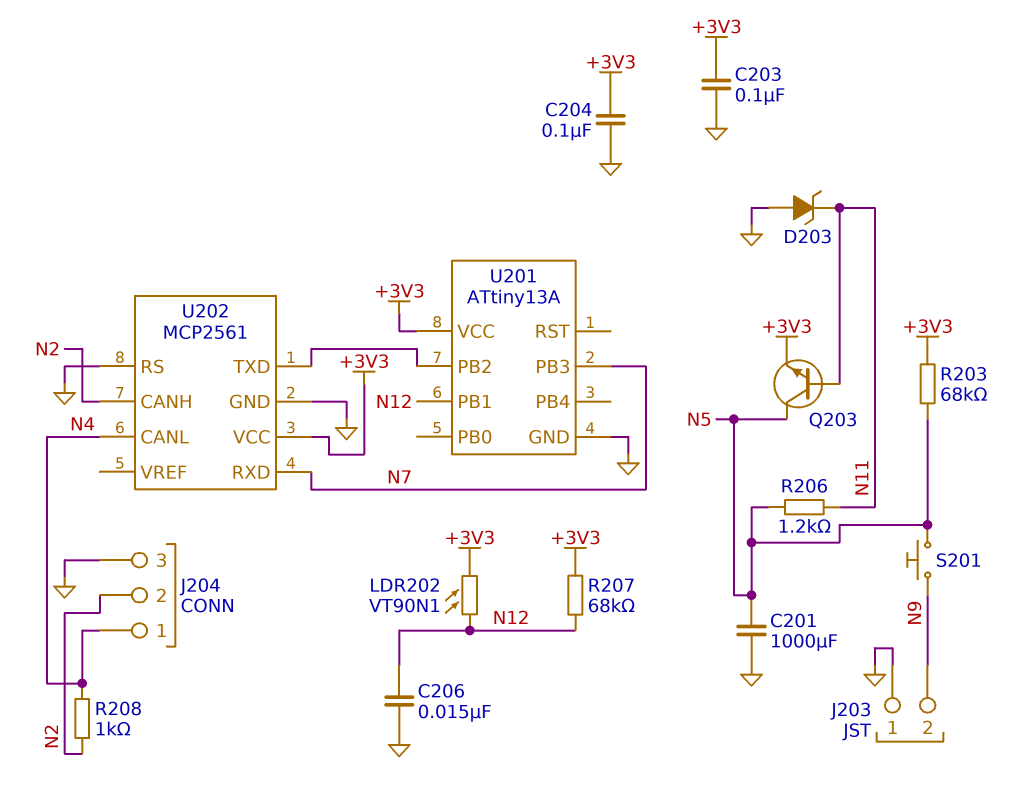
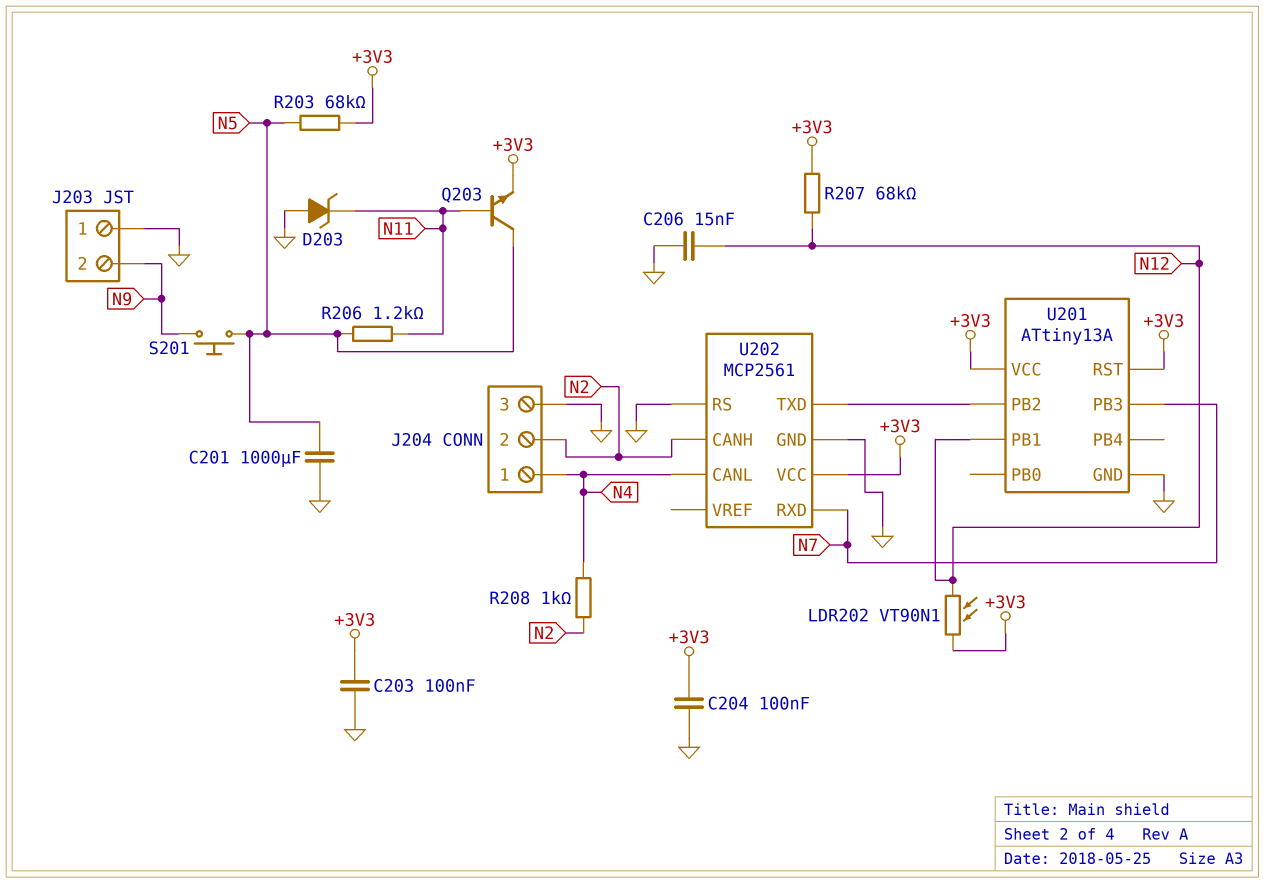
U201 pin RST: none -> +3V3

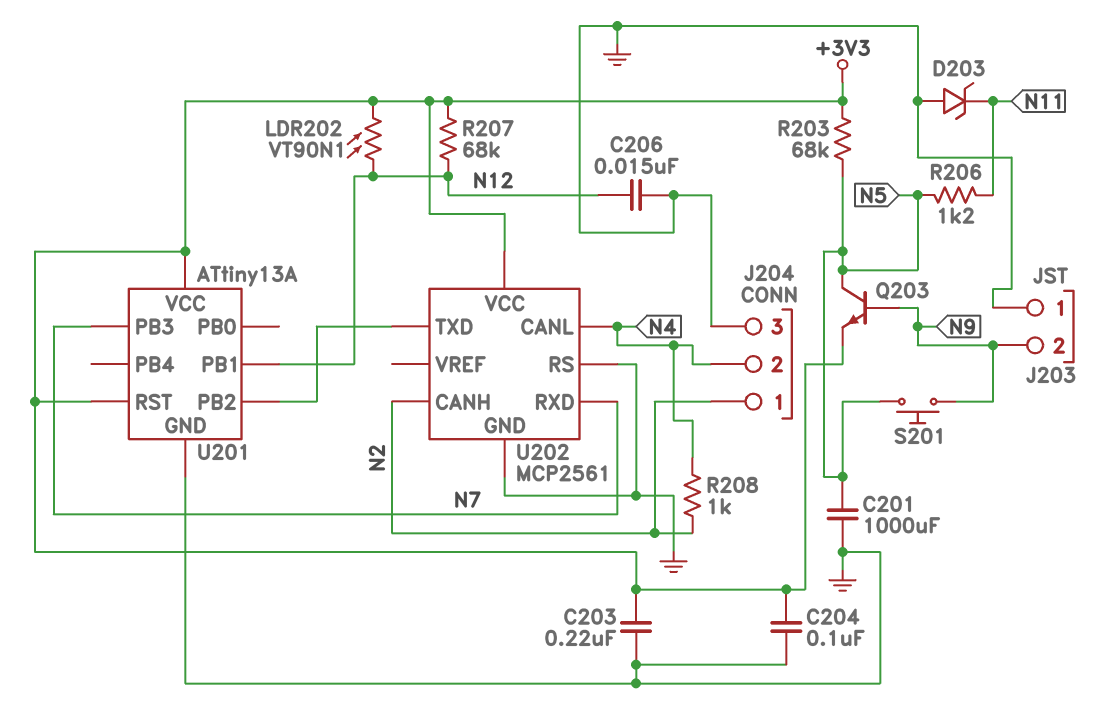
C203: 100nF (+3V3, GND) -> 220nF (+3V3, GND)
J204 pin 1: N4 -> N2
J204 pin 2: N2 -> N4
Q203: NPN (B N11, C N5, E +3V3) -> NPN (B N9, C N5, E +3V3)

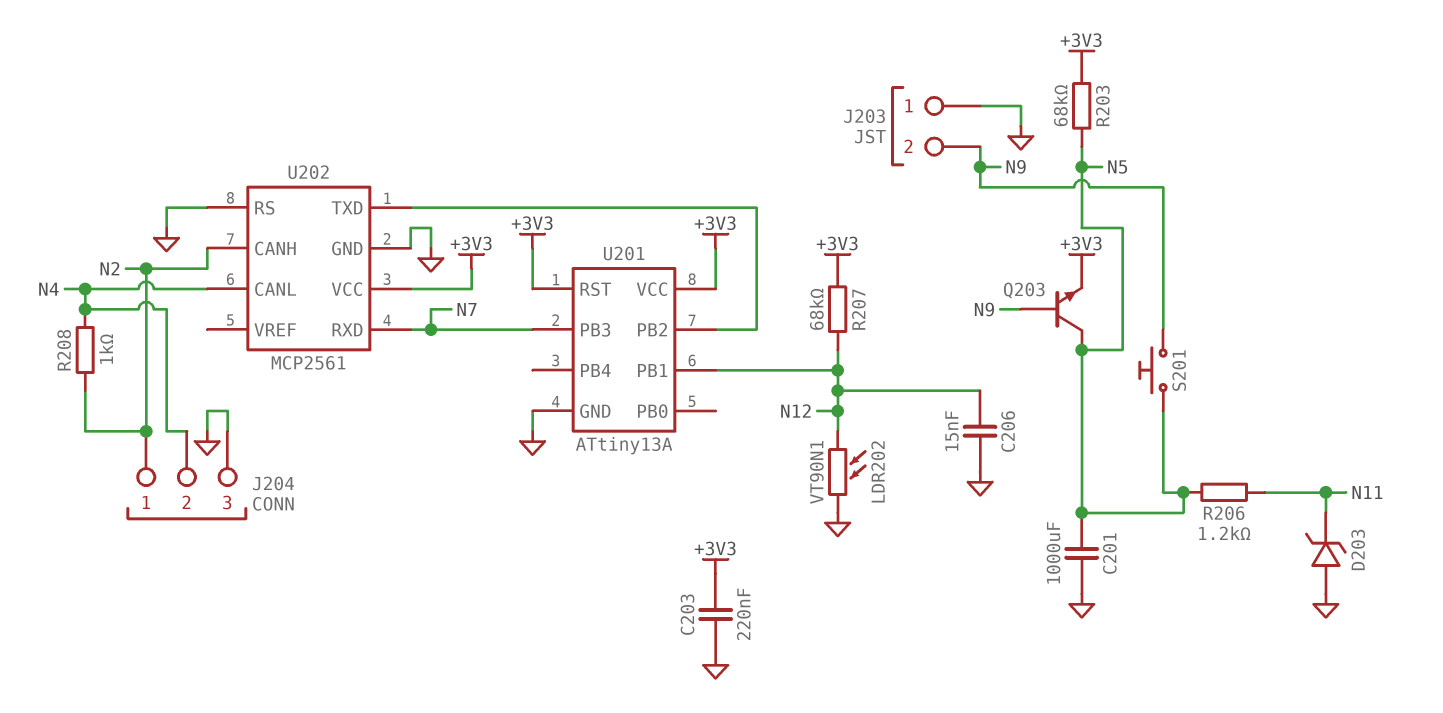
C204: 100nF (+3V3, GND) -> none
LDR202: VT90N1 (+3V3, N12) -> VT90N1 (GND, N12)

